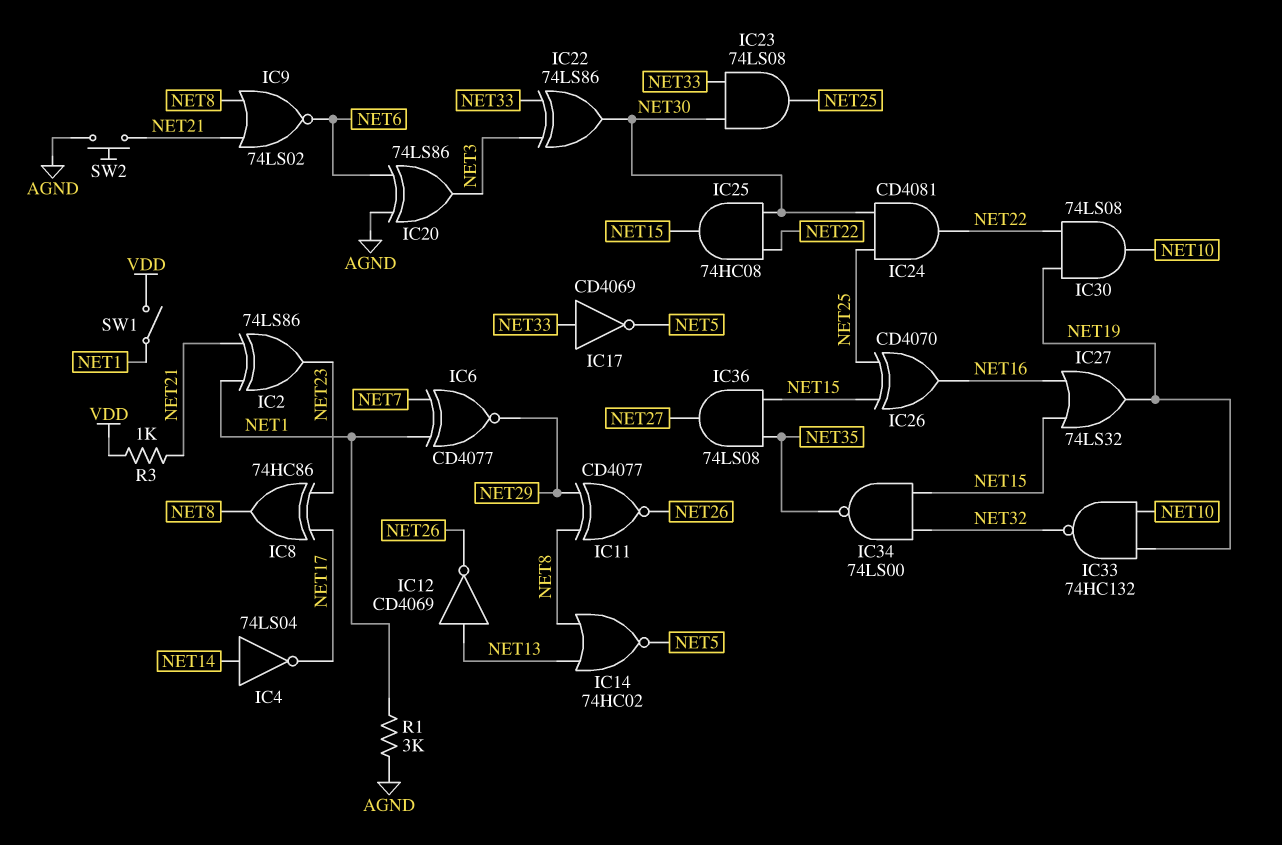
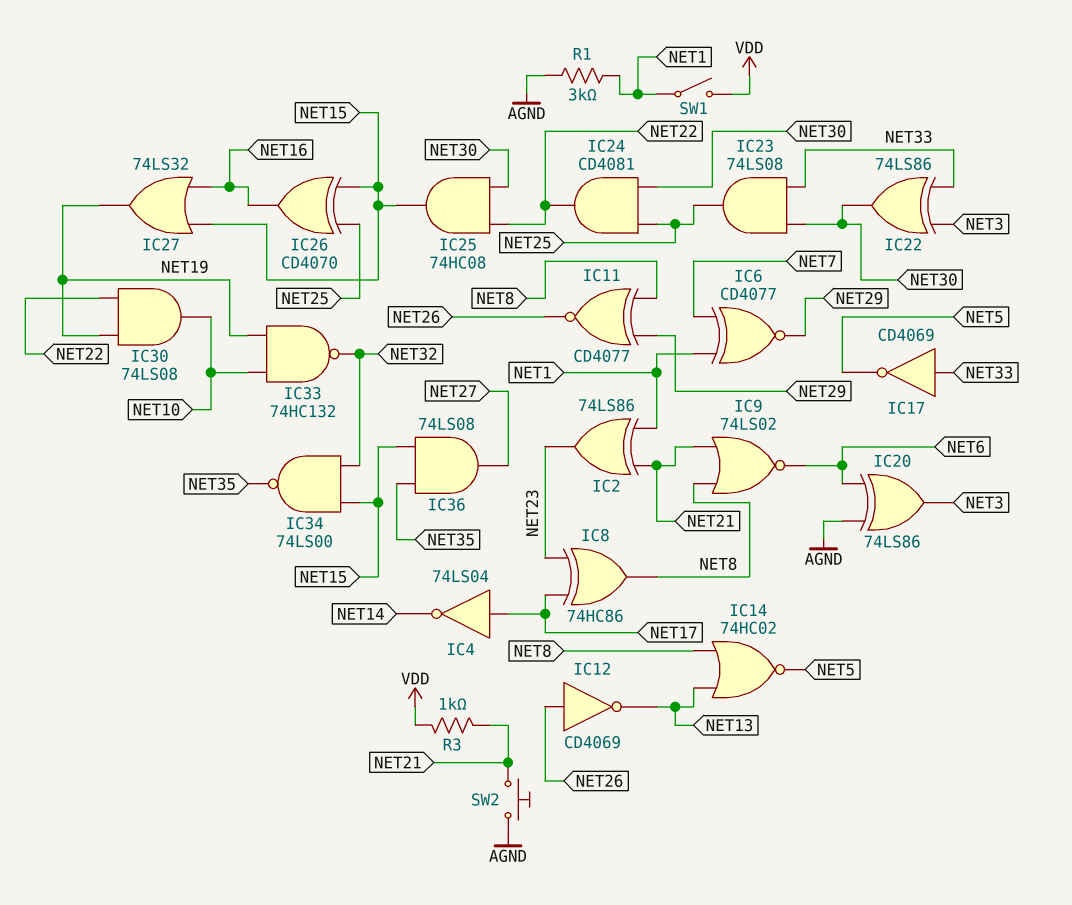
IC4: NOT 74LS04 (in NET14, out NET17) -> NOT 74LS04 (in NET17, out NET14)
IC12: NOT CD4069 (in NET13, out NET26) -> NOT CD4069 (in NET26, out NET13)

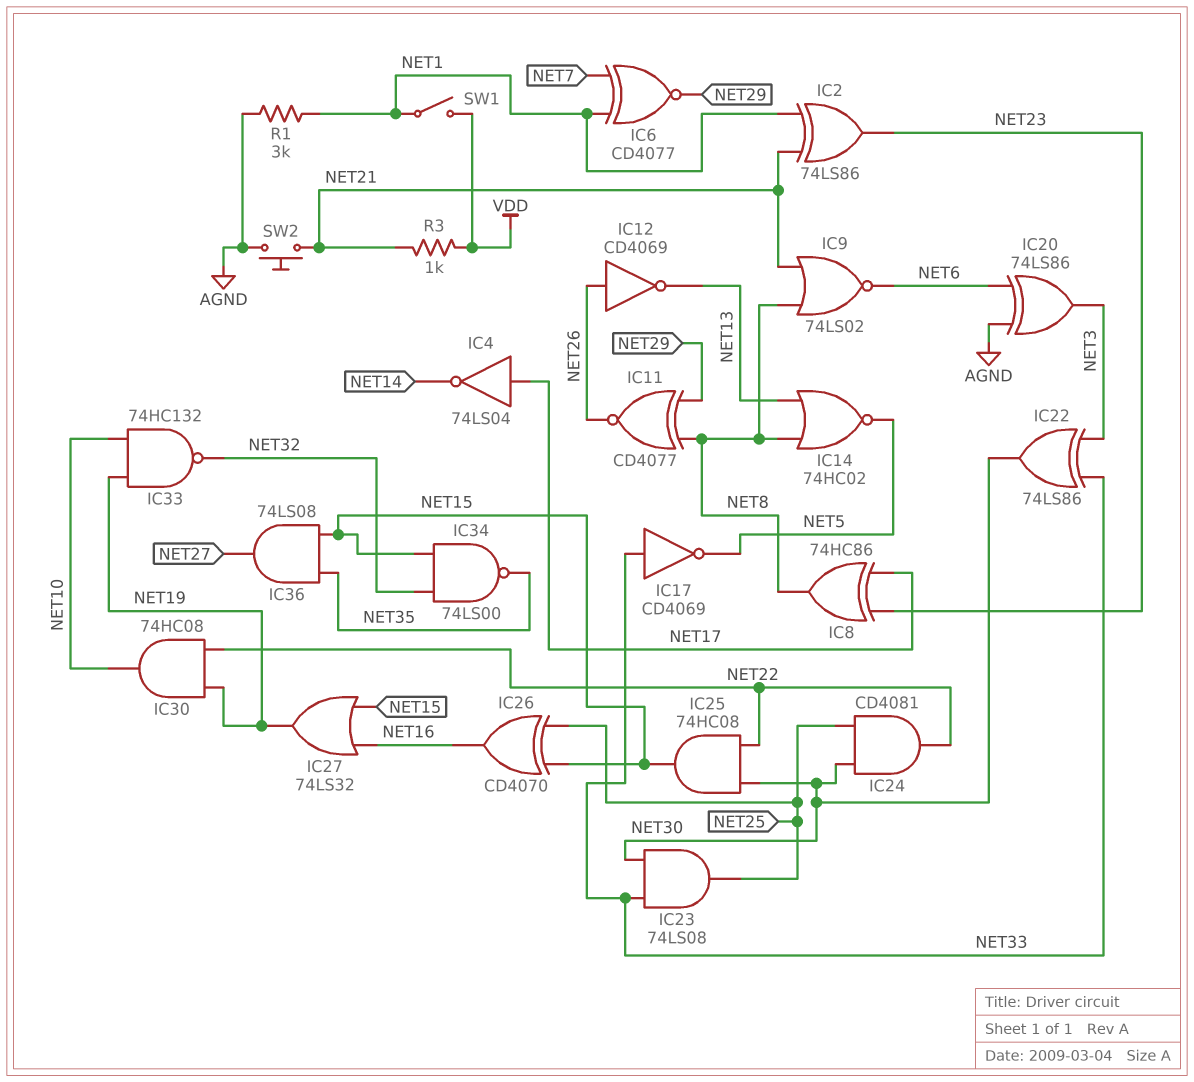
IC30: AND 74LS08 (in NET19, in NET22, out NET10) -> AND 74HC08 (in NET19, in NET22, out NET10)

